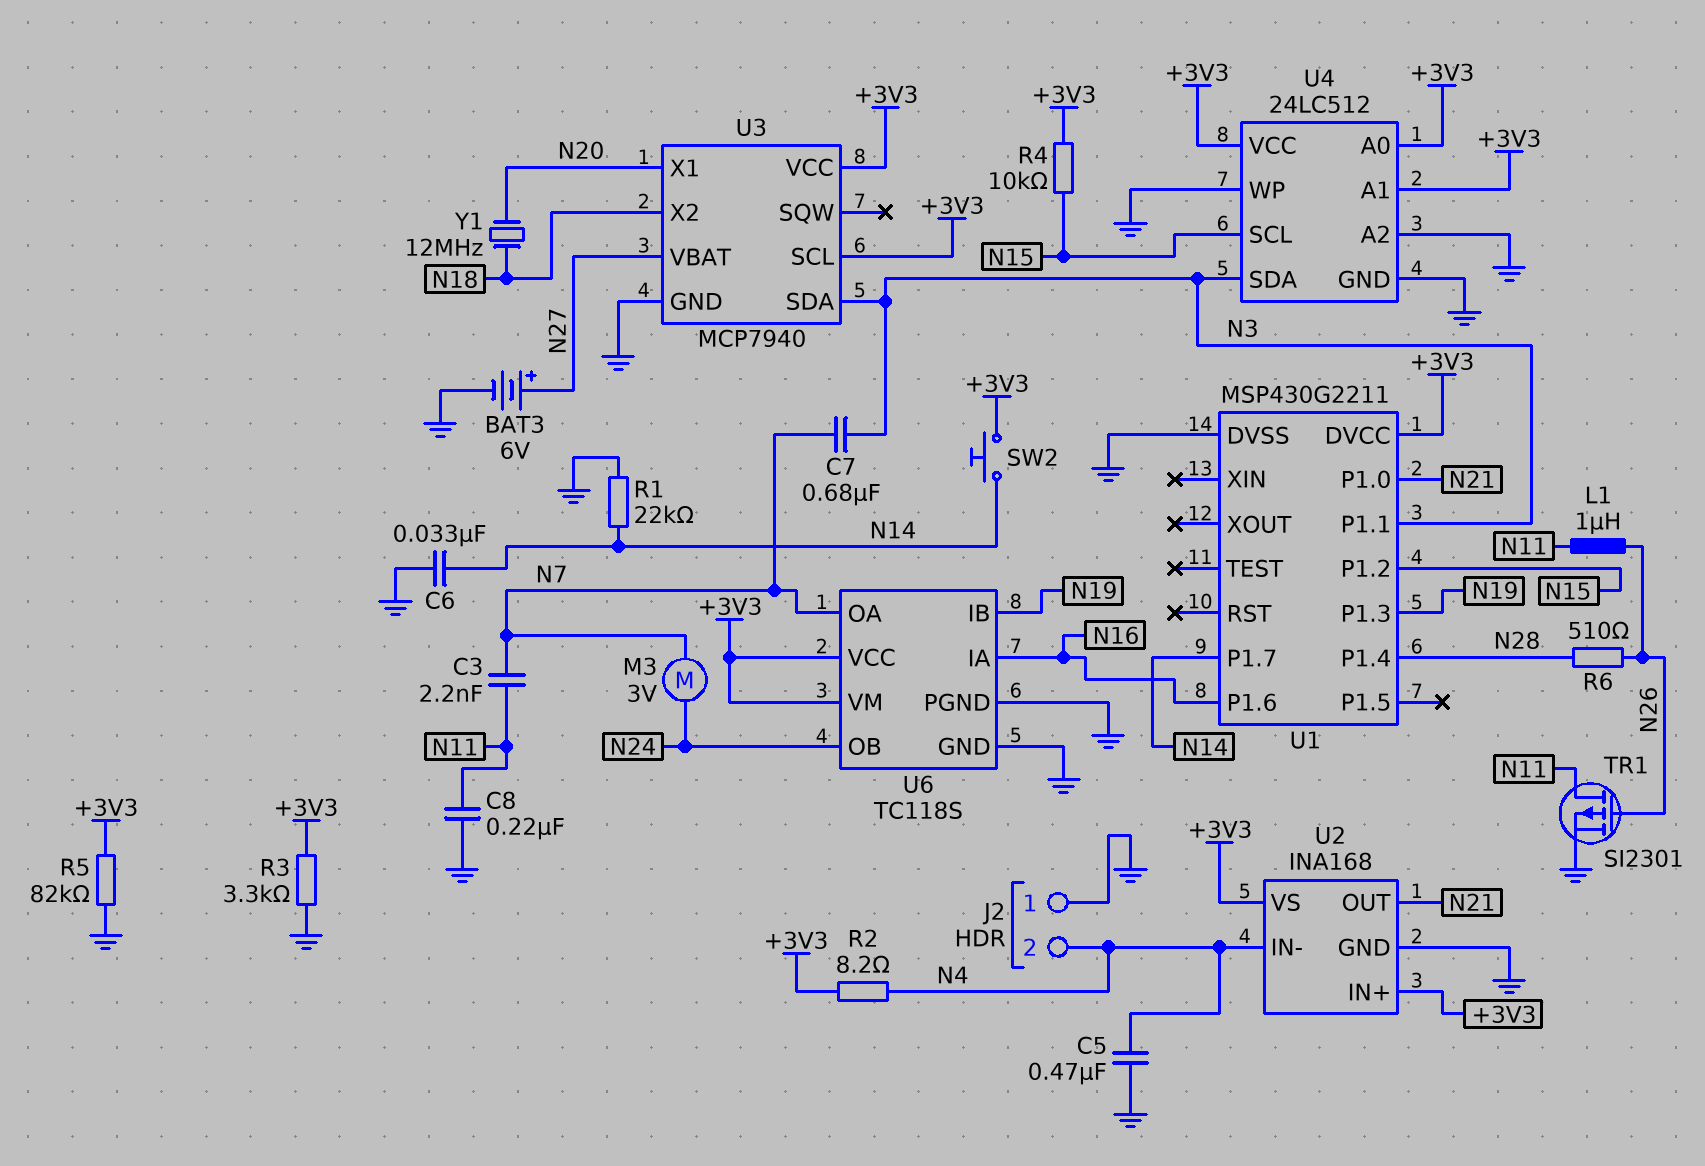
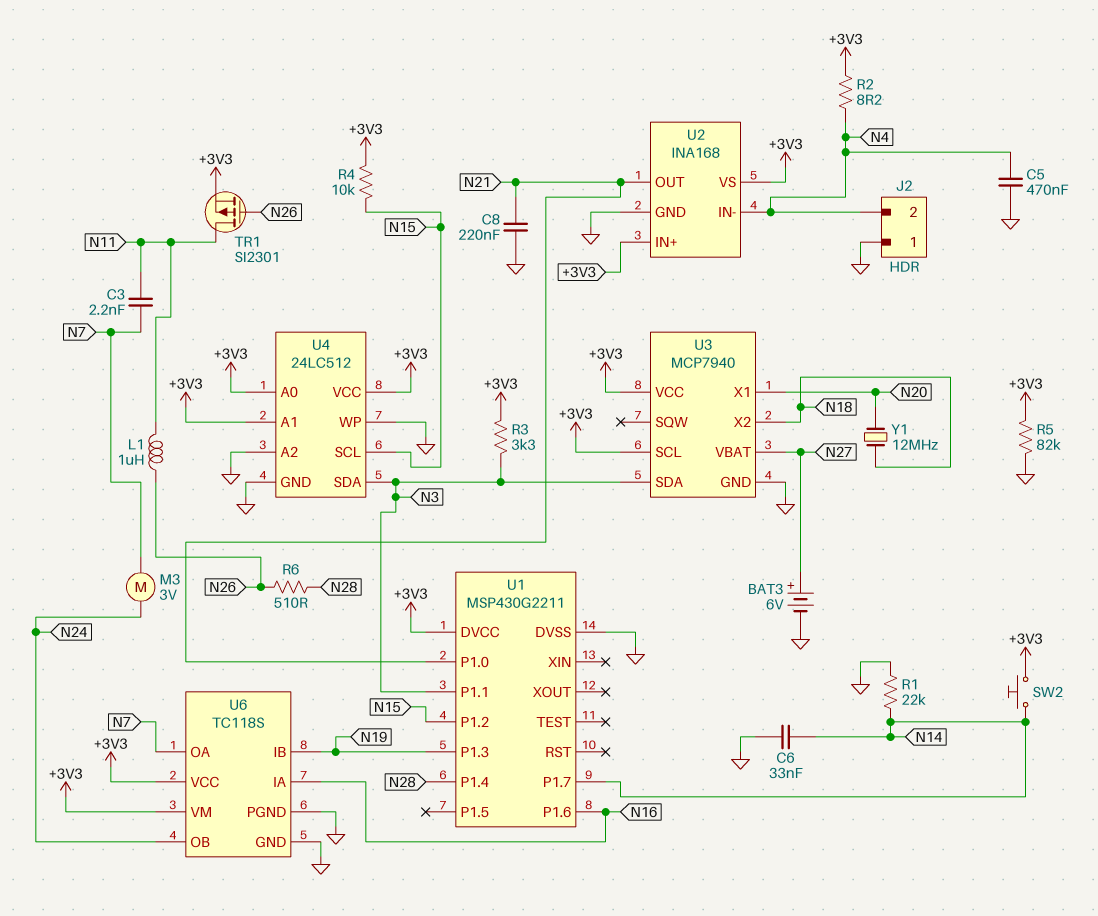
C7: 680nF (N3, N7) -> none
C8: 220nF (GND, N11) -> 220nF (GND, N21)
R3: 3.3k (+3V3, GND) -> 3.3k (+3V3, N3)
TR1: PMOS SI2301 (G N26, D N11, S GND) -> PMOS SI2301 (G N26, D N11, S +3V3)

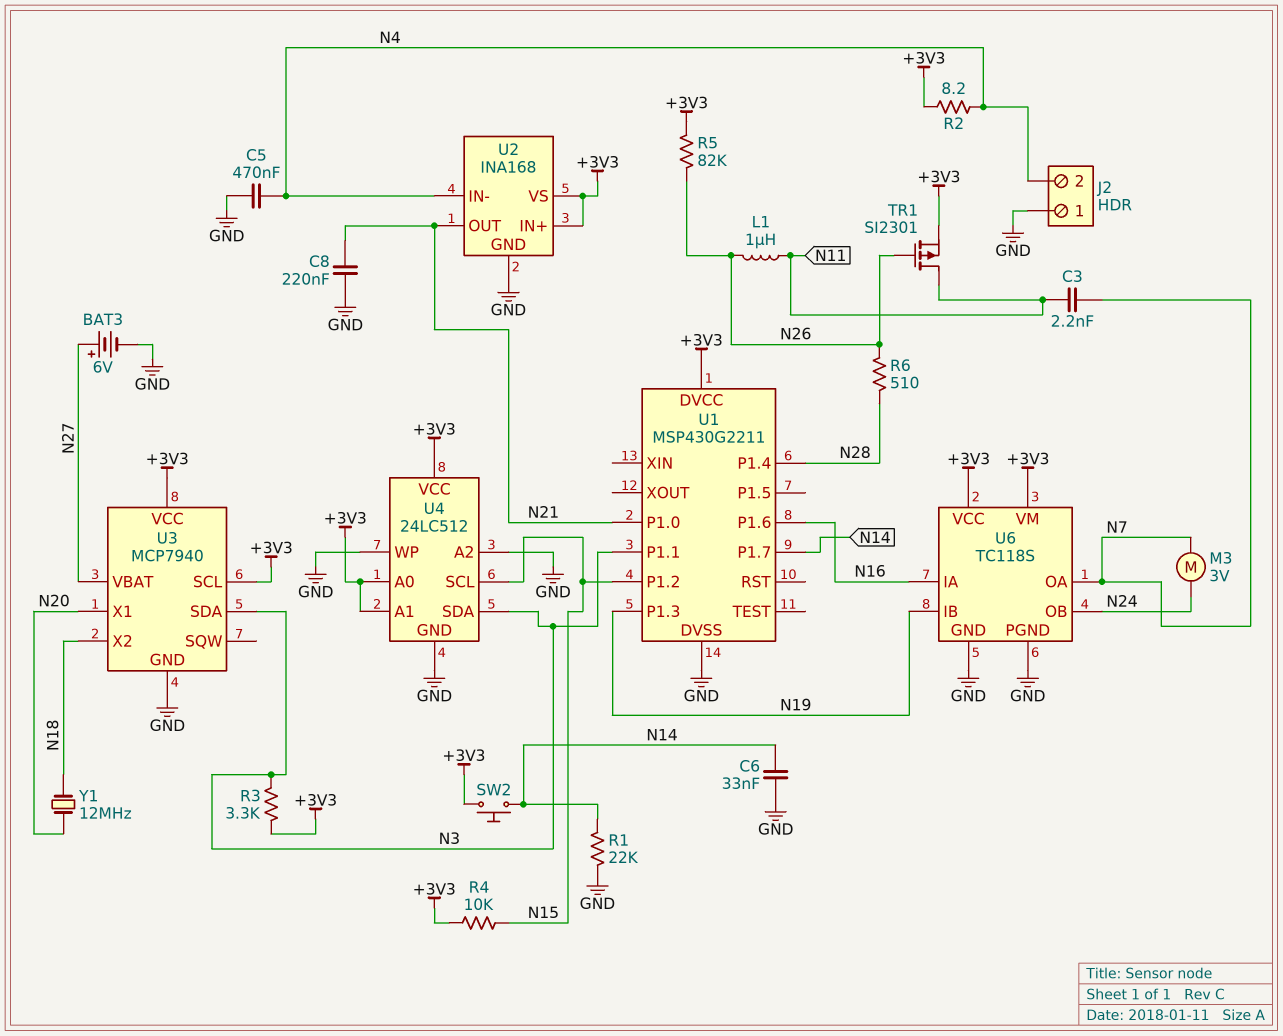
R5: 82k (+3V3, GND) -> 82k (+3V3, N26)

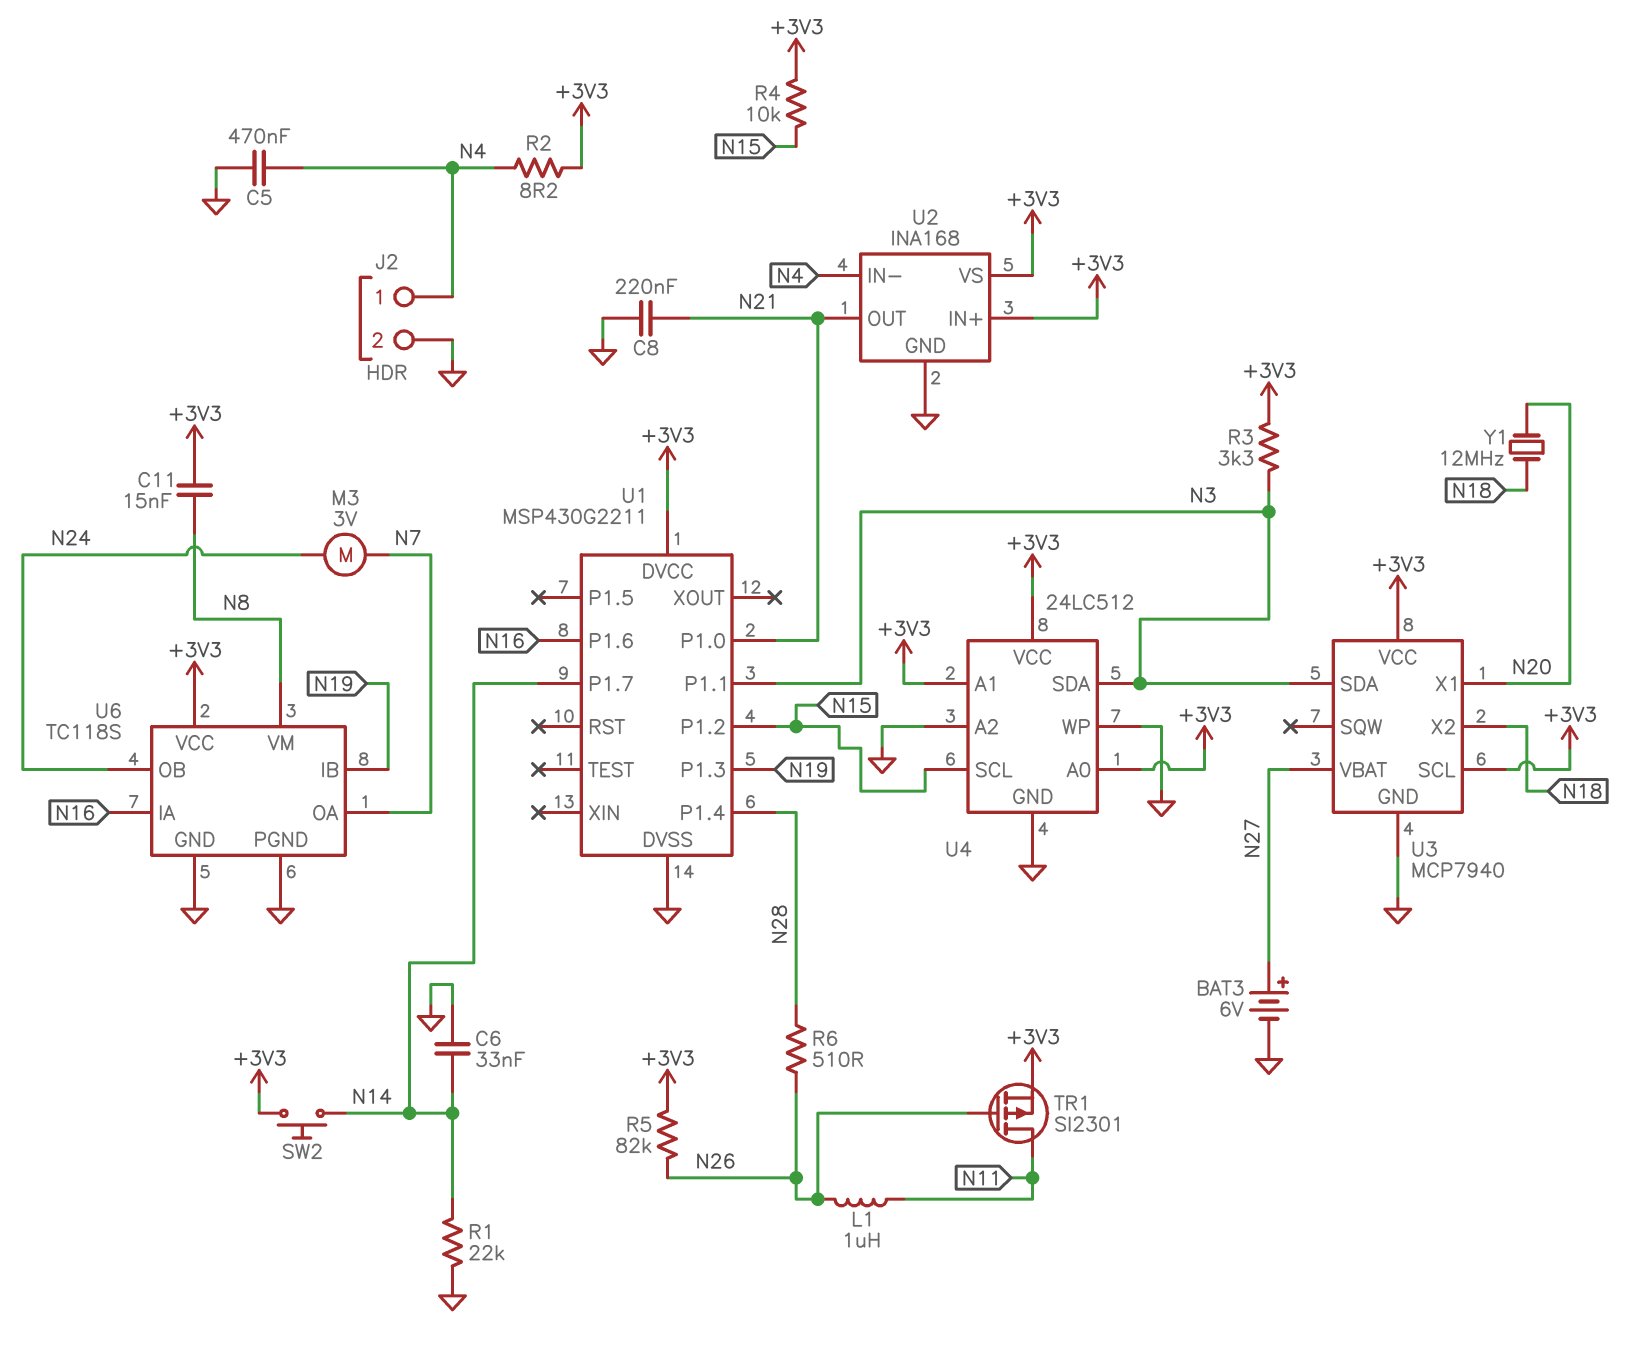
C3: 2.2nF (N7, N11) -> none
C11: none -> 15nF (+3V3, N8)
J2 pin 1: GND -> N4
J2 pin 2: N4 -> GND
U6 pin VM: +3V3 -> N8

